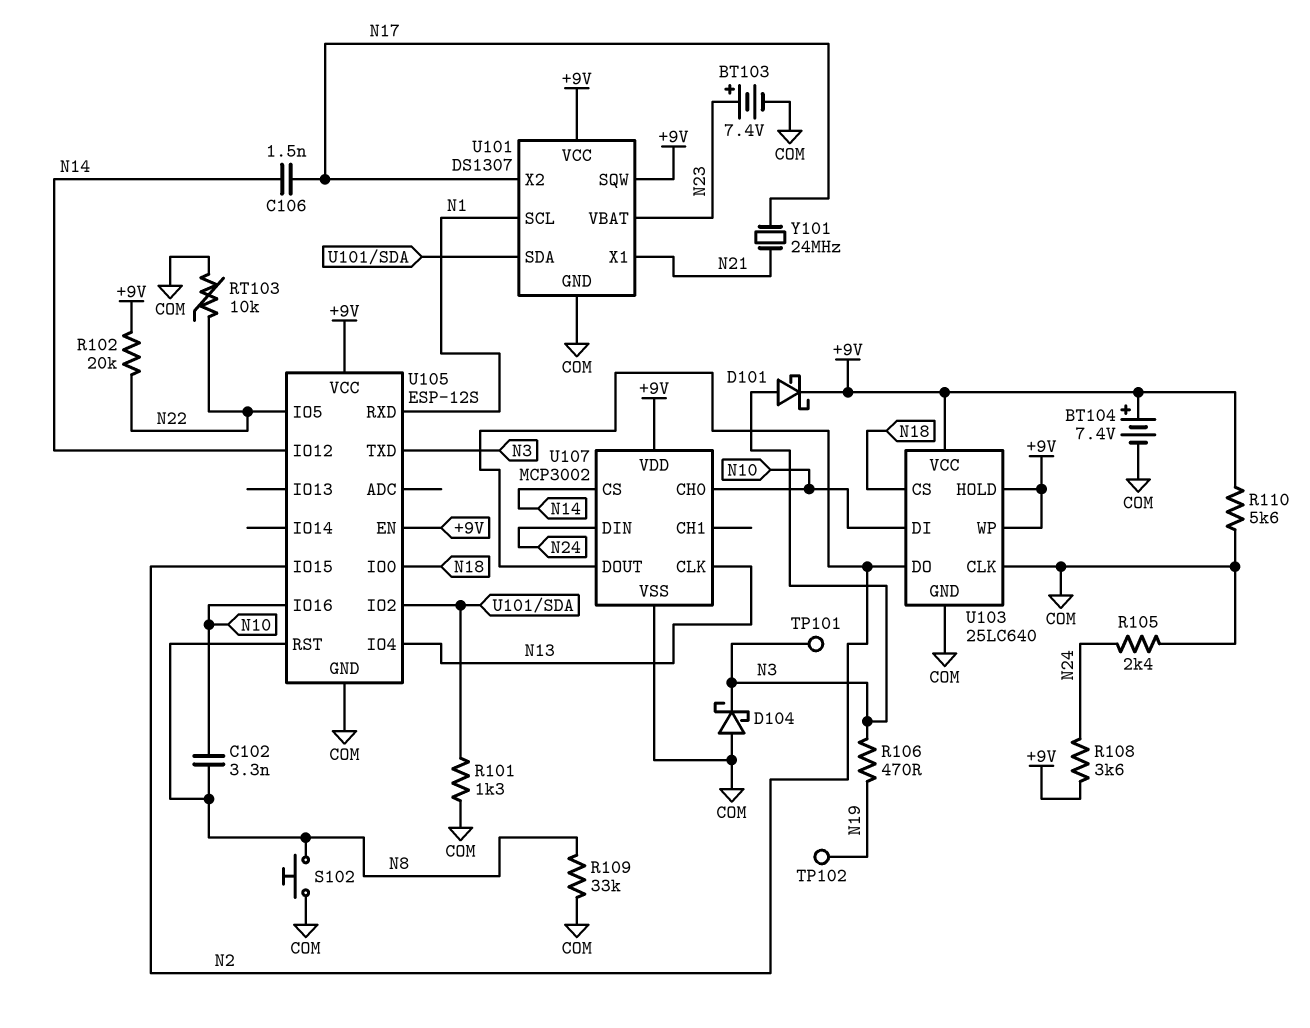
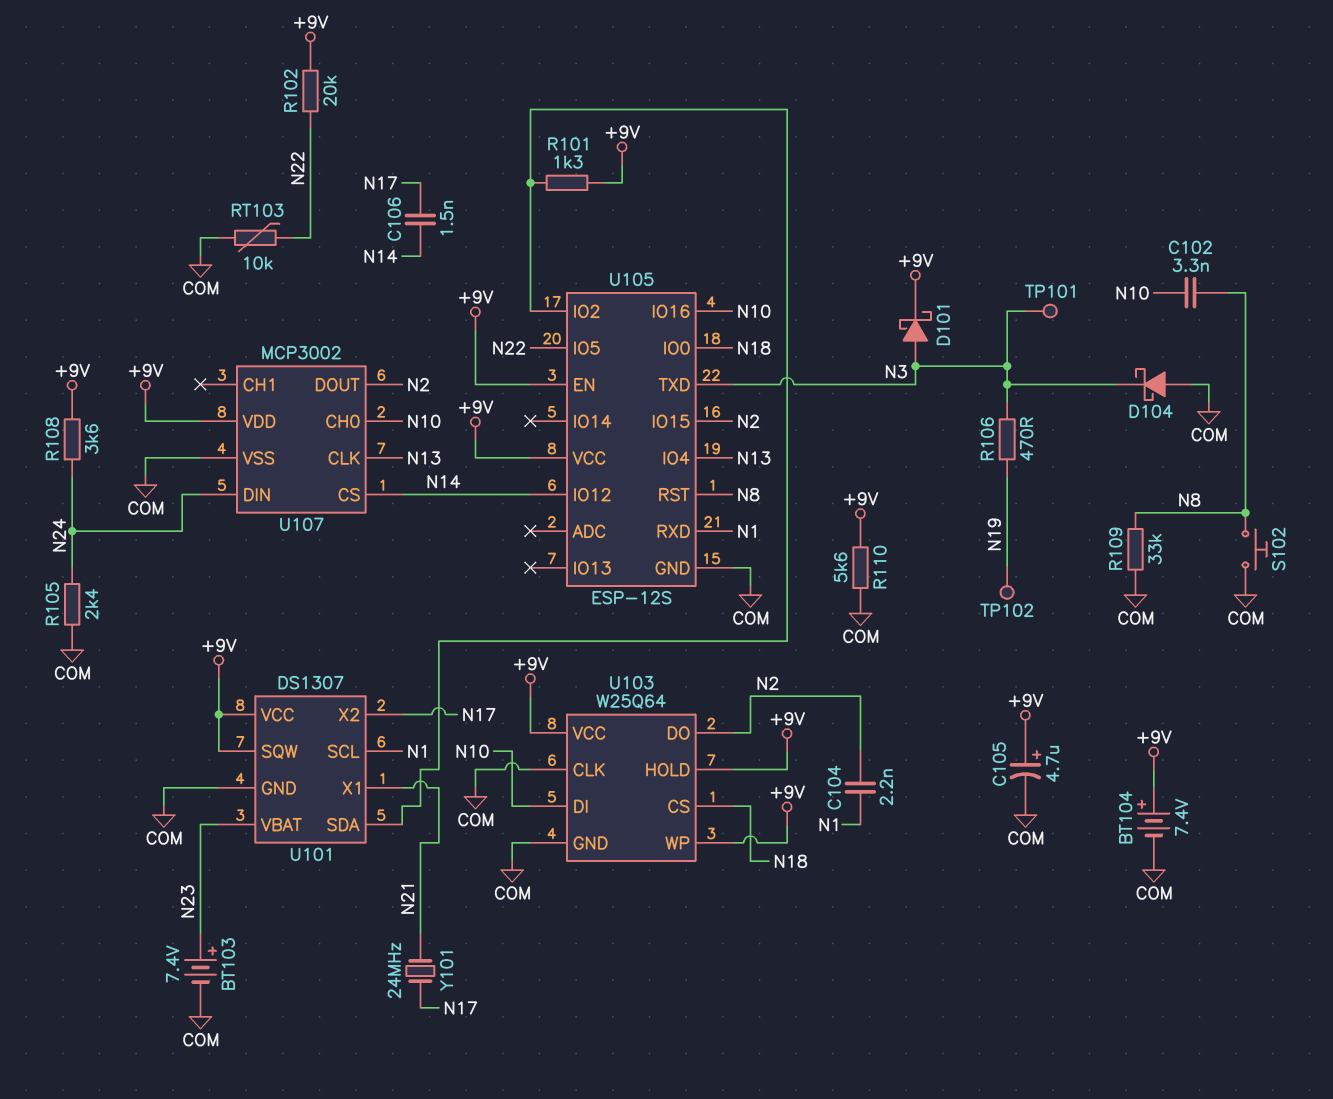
C104: none -> 2.2nF (N1, N2)
C105: none -> 4.7uF (plus +9V, minus COM)
R101: 1.3k (COM, U101/SDA) -> 1.3k (+9V, U101/SDA)
U103: 25LC640 -> W25Q64

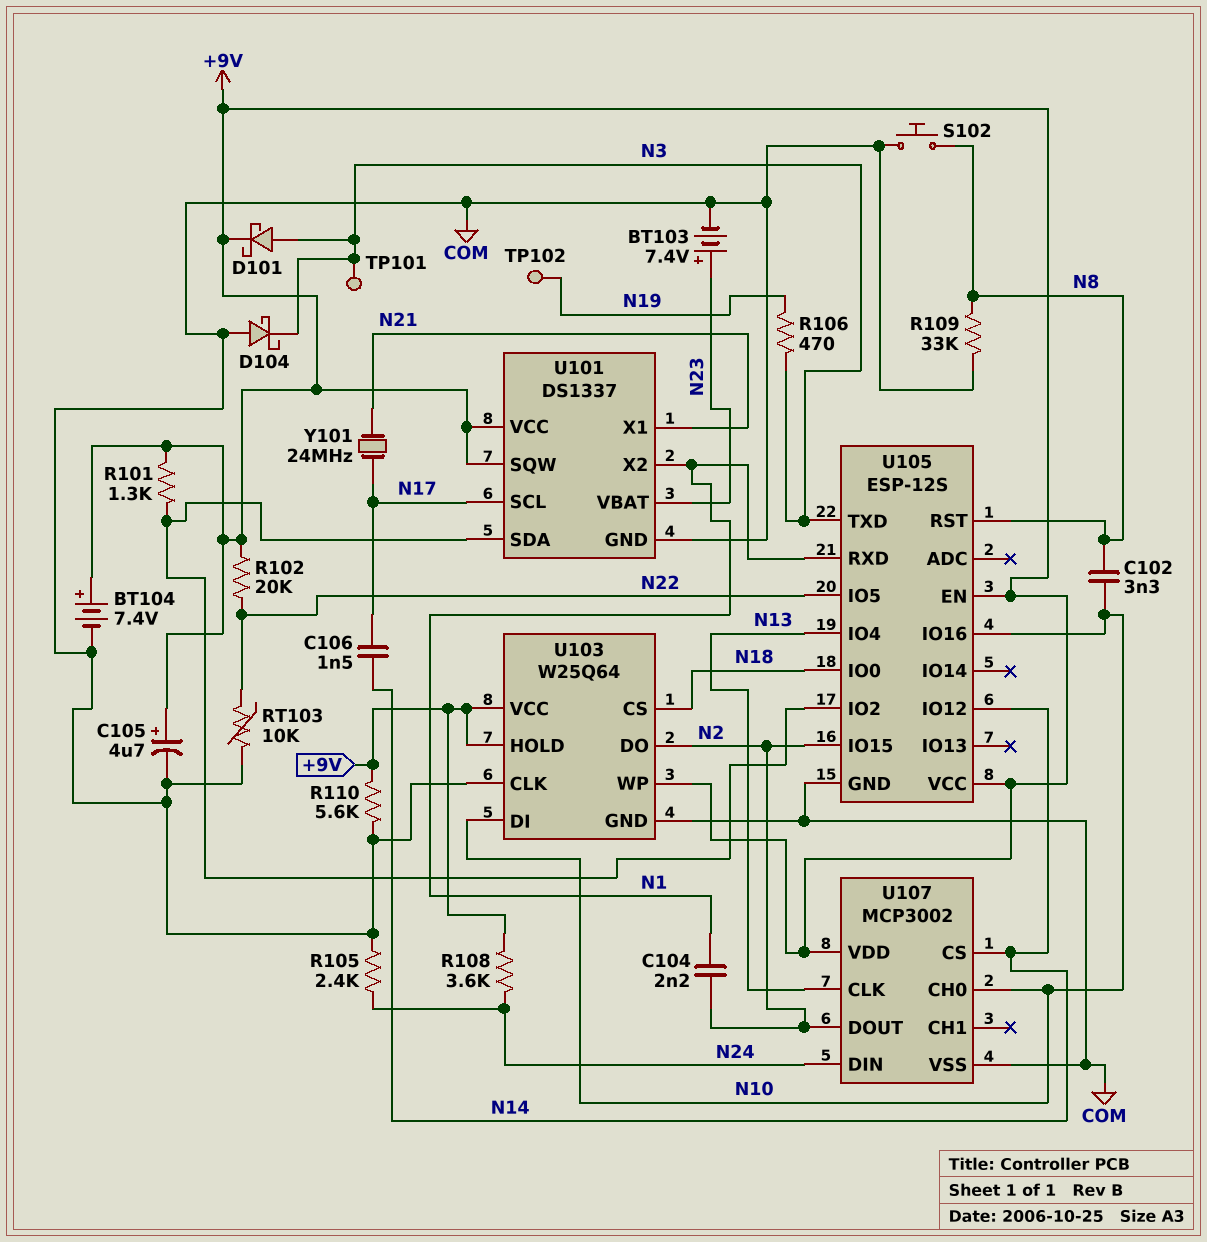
U101: DS1307 -> DS1337
U101 pin SCL: N1 -> N17
U101 pin X2: N17 -> N1

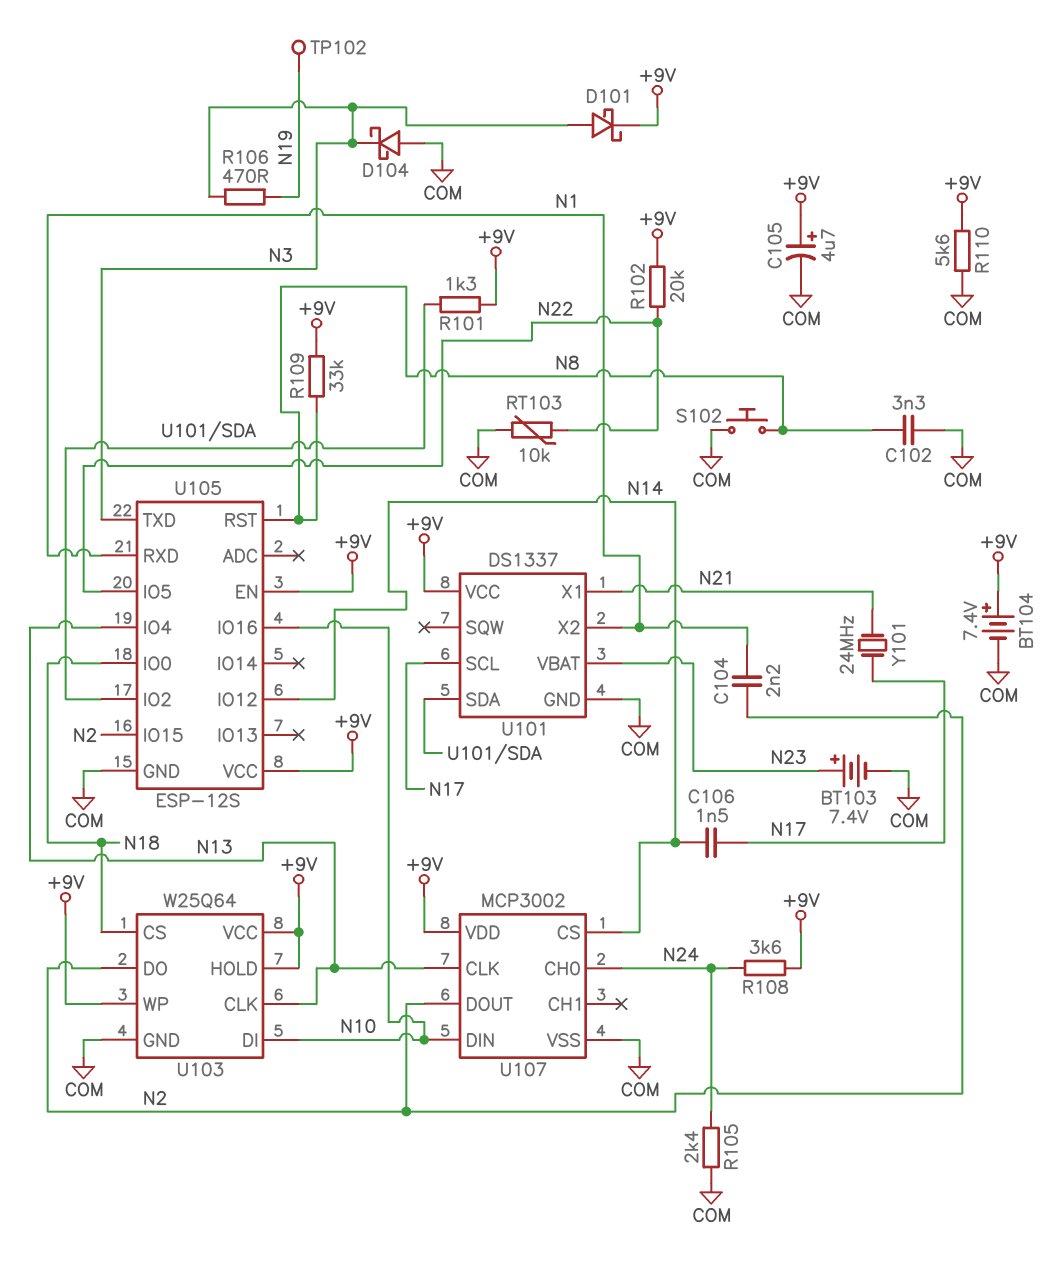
C102: 3.3nF (N8, N10) -> 3.3nF (COM, N8)
R109: 33k (COM, N8) -> 33k (+9V, N8)
TP101: test point (N3) -> none
U101 pin SQW: +9V -> none
U103 pin CLK: COM -> N13
U107 pin CH0: N10 -> N24
U107 pin DIN: N24 -> N10

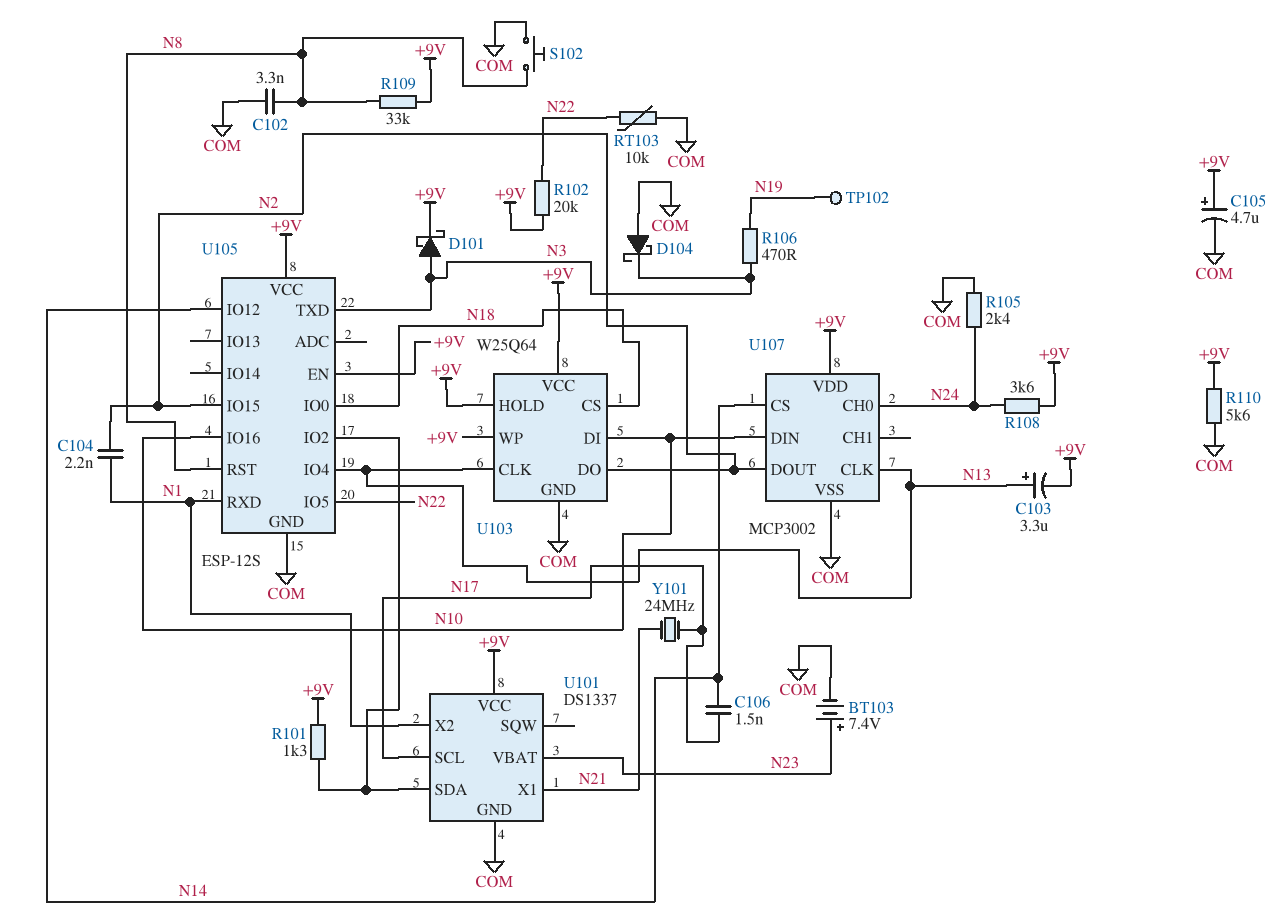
BT104: 7.4V (plus +9V, minus COM) -> none
C103: none -> 3.3uF (plus N13, minus +9V)

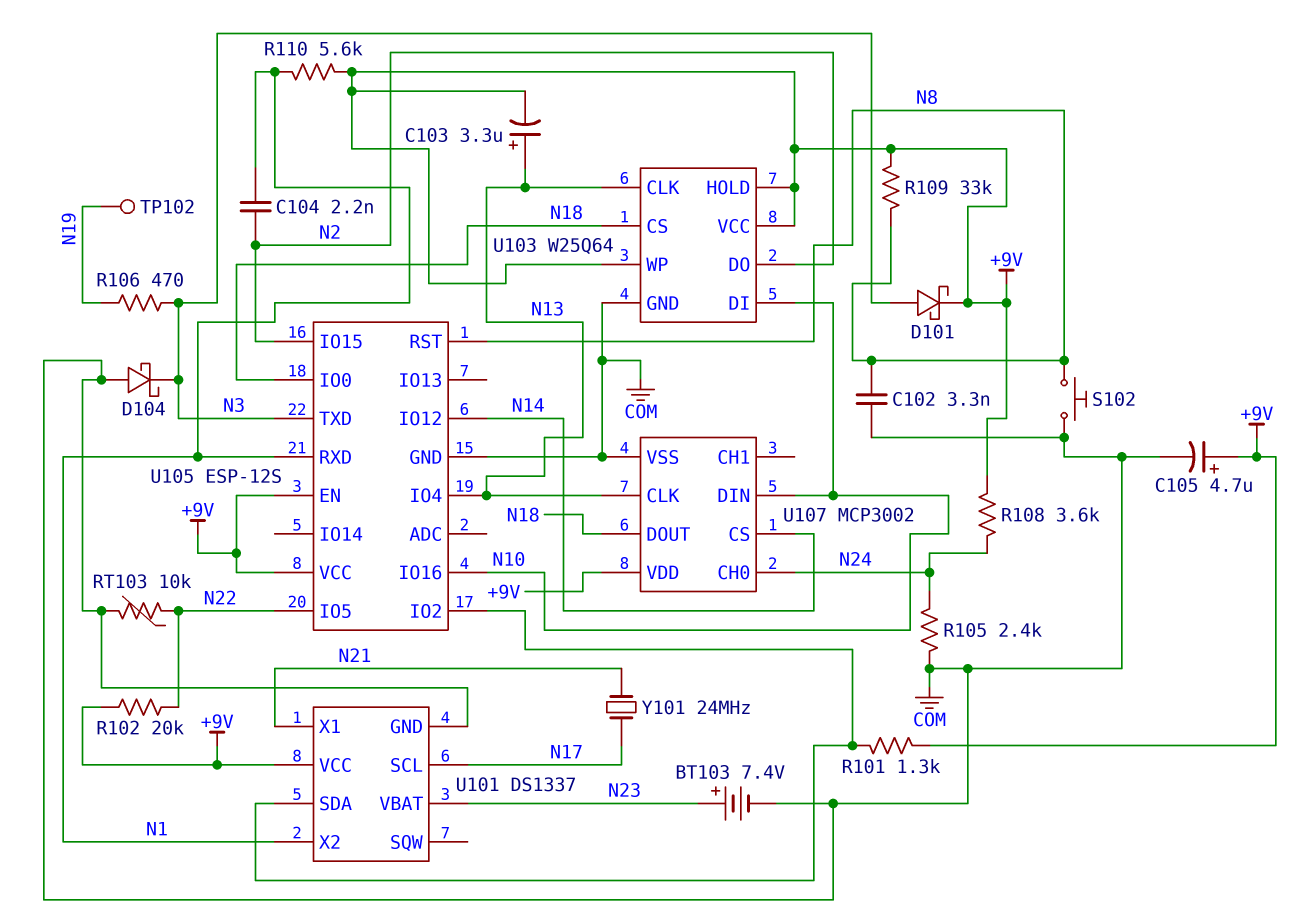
C106: 1.5nF (N14, N17) -> none
R110: 5.6k (+9V, COM) -> 5.6k (+9V, N1)
U107 pin DOUT: N2 -> N18

